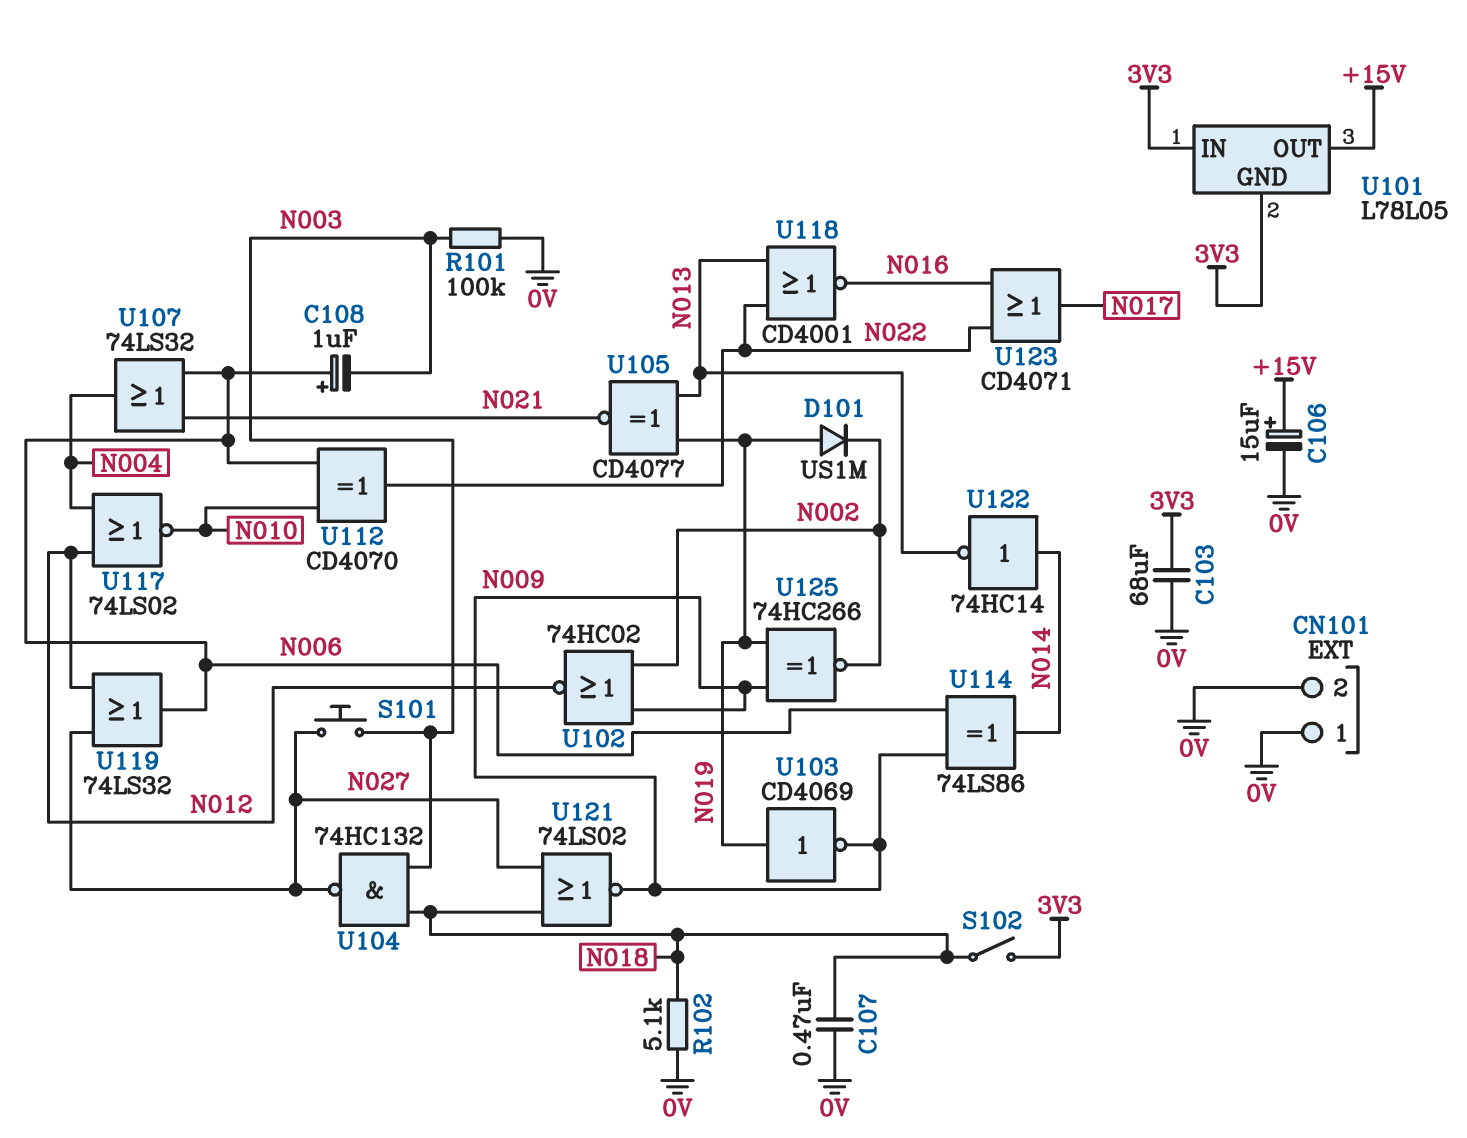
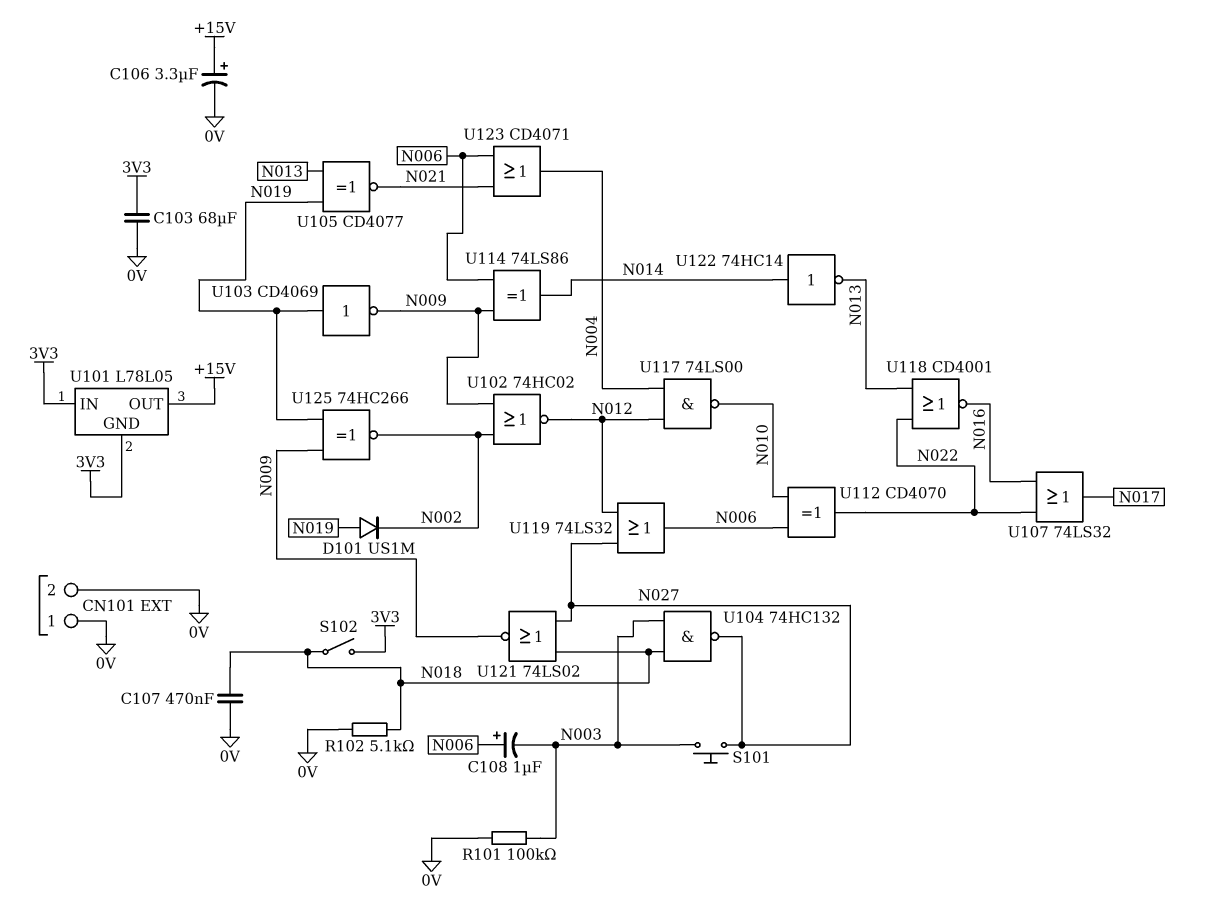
C106: 15uF (plus +15V, minus 0V) -> 3.3uF (plus +15V, minus 0V)
U107: OR 74LS32 (in N006, in N021, out N004) -> OR 74LS32 (in N016, in N022, out N017)
U117: NOR 74LS02 (in N004, in N012, out N010) -> NAND 74LS00 (in N004, in N012, out N010)
U123: OR CD4071 (in N016, in N022, out N017) -> OR CD4071 (in N006, in N021, out N004)

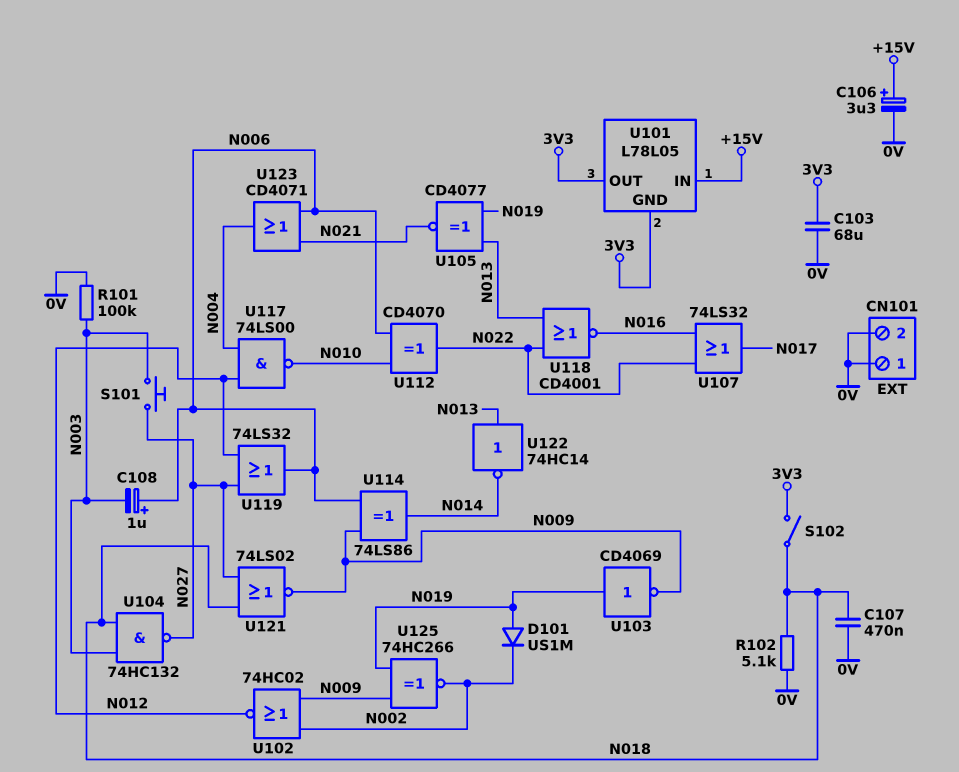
U101 pin IN: 3V3 -> +15V
U101 pin OUT: +15V -> 3V3
U122: NOT 74HC14 (in N014, out N013) -> NOT 74HC14 (in N013, out N014)

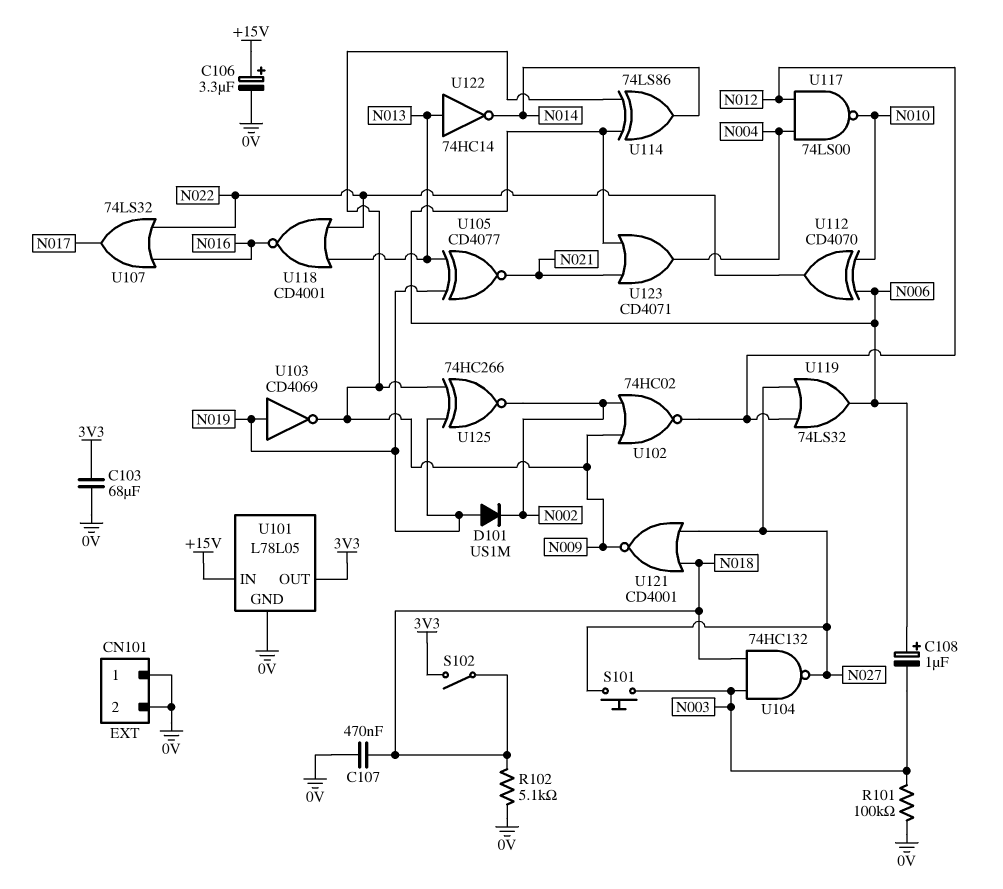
U101 pin GND: 3V3 -> 0V
U121: NOR 74LS02 (in N018, in N027, out N009) -> NOR CD4001 (in N018, in N027, out N009)

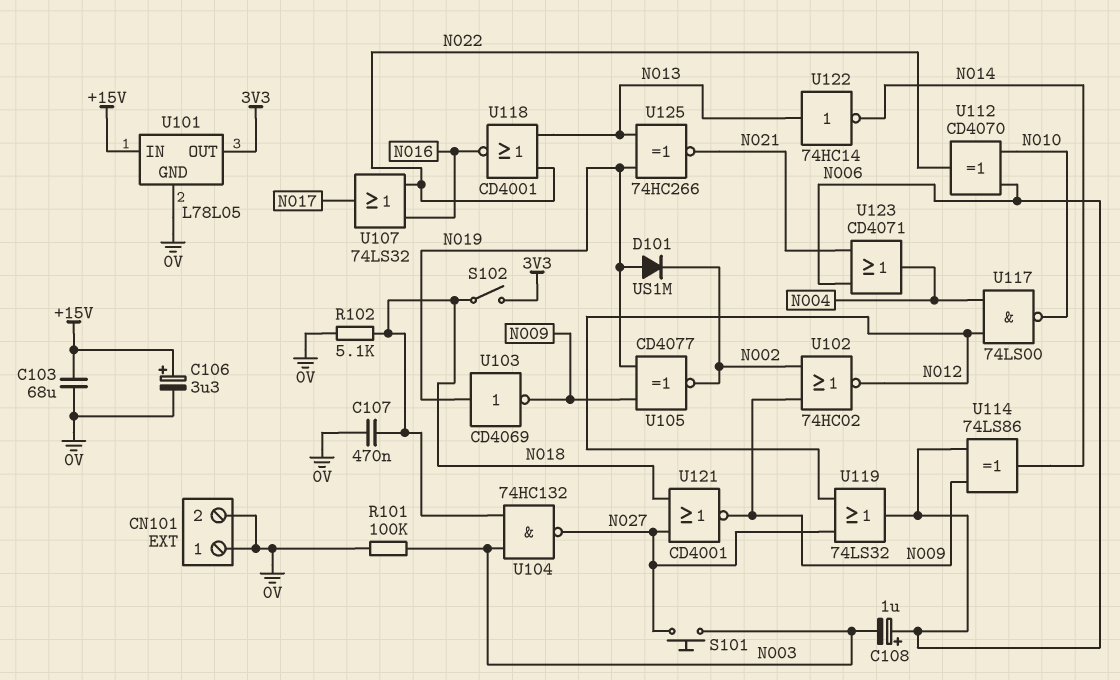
C103: 68uF (0V, 3V3) -> 68uF (+15V, 0V)
U105: XNOR CD4077 (in N013, in N019, out N021) -> XNOR CD4077 (in N009, in N019, out N002)
U125: XNOR 74HC266 (in N009, in N019, out N002) -> XNOR 74HC266 (in N013, in N019, out N021)

